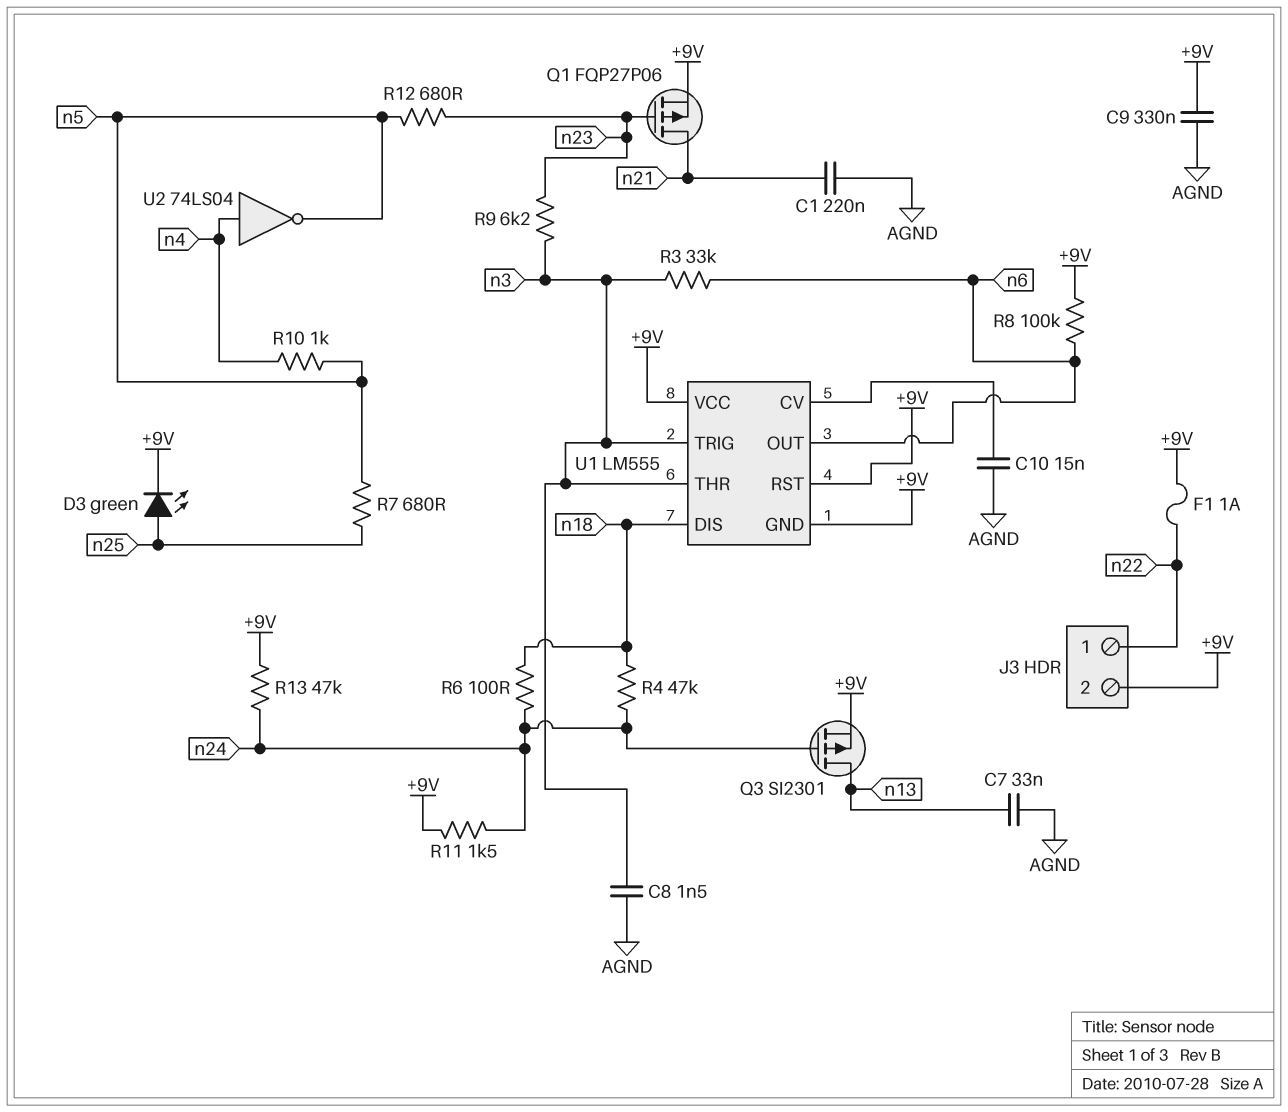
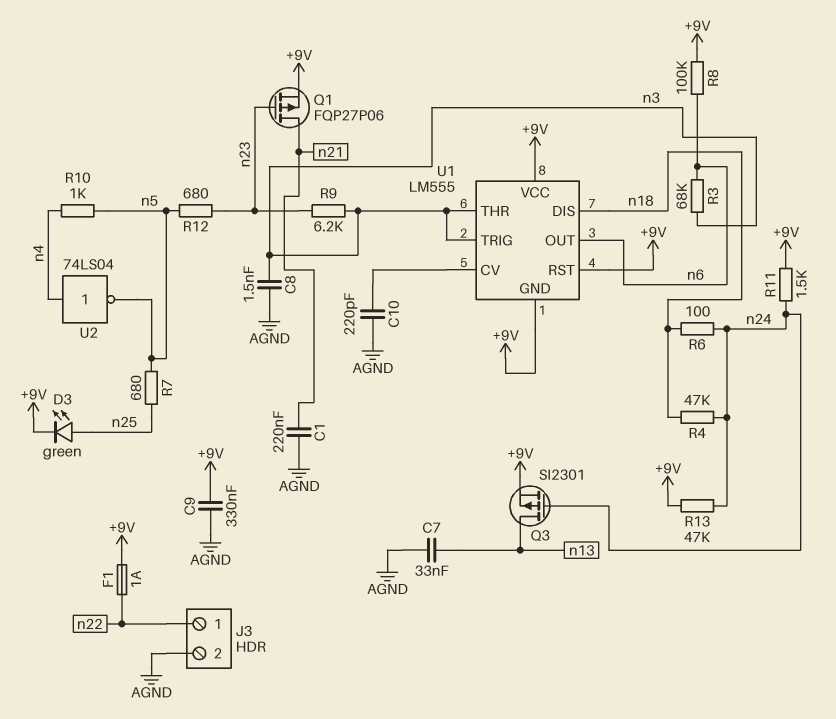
C10: 15nF (AGND, U1/CV) -> 220pF (AGND, U1/CV)
J3 pin 2: +9V -> AGND
R3: 33k (n3, n6) -> 68k (n3, n6)

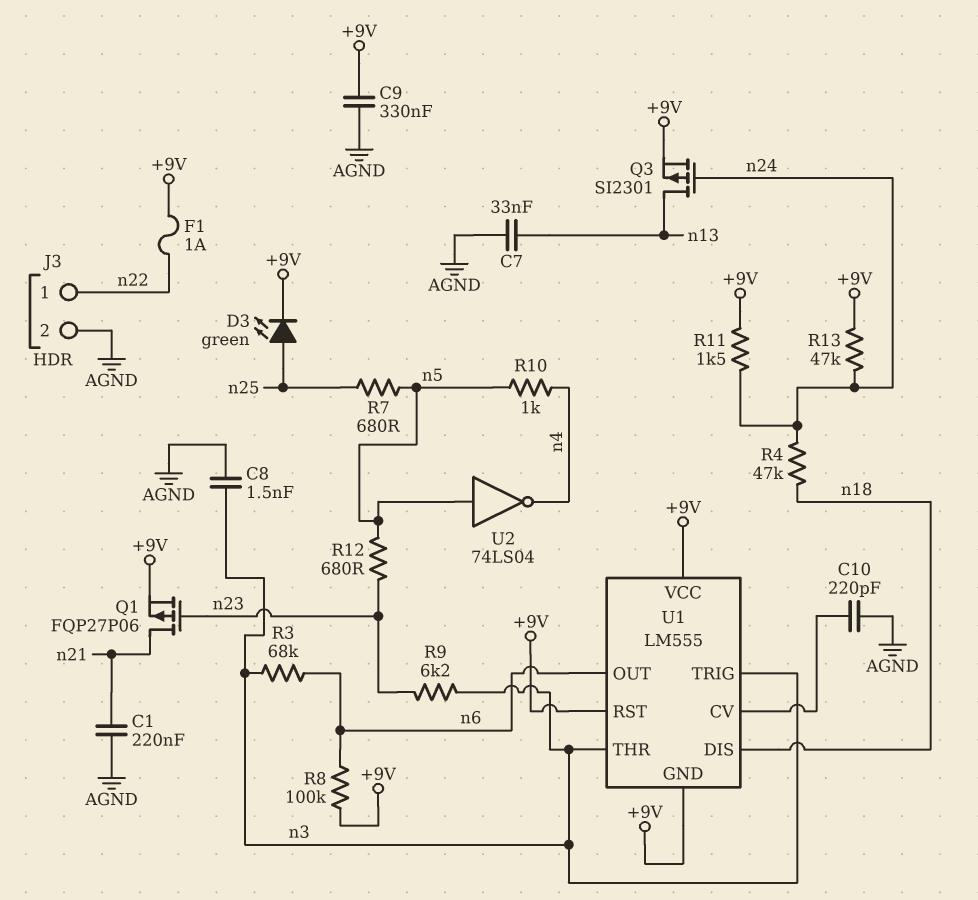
R6: 100 (n18, n24) -> none
U2: NOT 74LS04 (in n4, out n5) -> NOT 74LS04 (in n5, out n4)

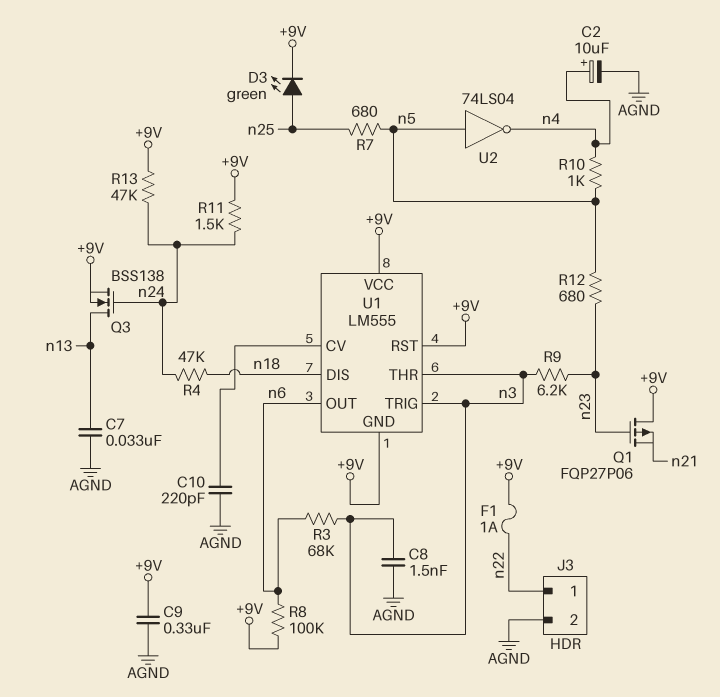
C1: 220nF (AGND, n21) -> none
C2: none -> 10uF (plus n4, minus AGND)
Q1: PMOS FQP27P06 (G n23, D n21, S +9V) -> PMOS FQP27P06 (G n23, D +9V, S n21)
Q3: PMOS SI2301 (G n24, D n13, S +9V) -> NMOS BSS138 (G n24, D n13, S +9V)

